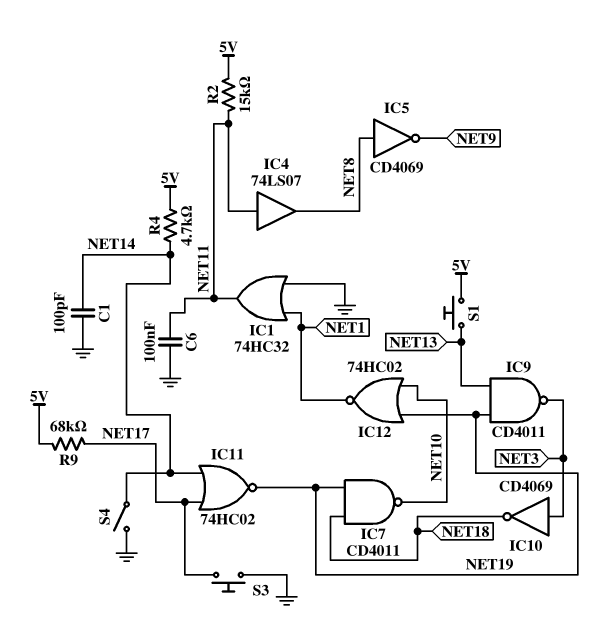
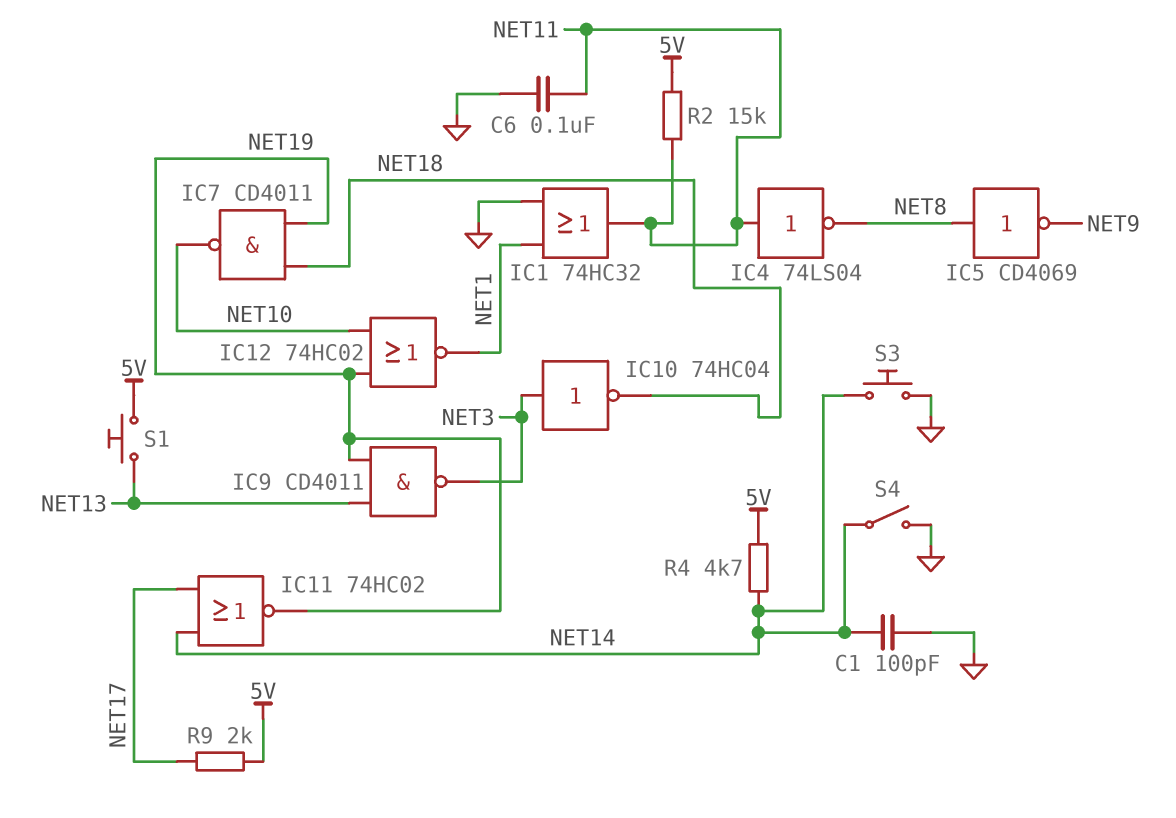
IC4: buffer 74LS07 (in NET11, out NET8) -> NOT 74LS04 (in NET11, out NET8)
IC10: NOT CD4069 (in NET3, out NET18) -> NOT 74HC04 (in NET3, out NET18)
R9: 68k (5V, NET17) -> 2k (5V, NET17)
S3: button (GND, NET17) -> button (GND, NET14)

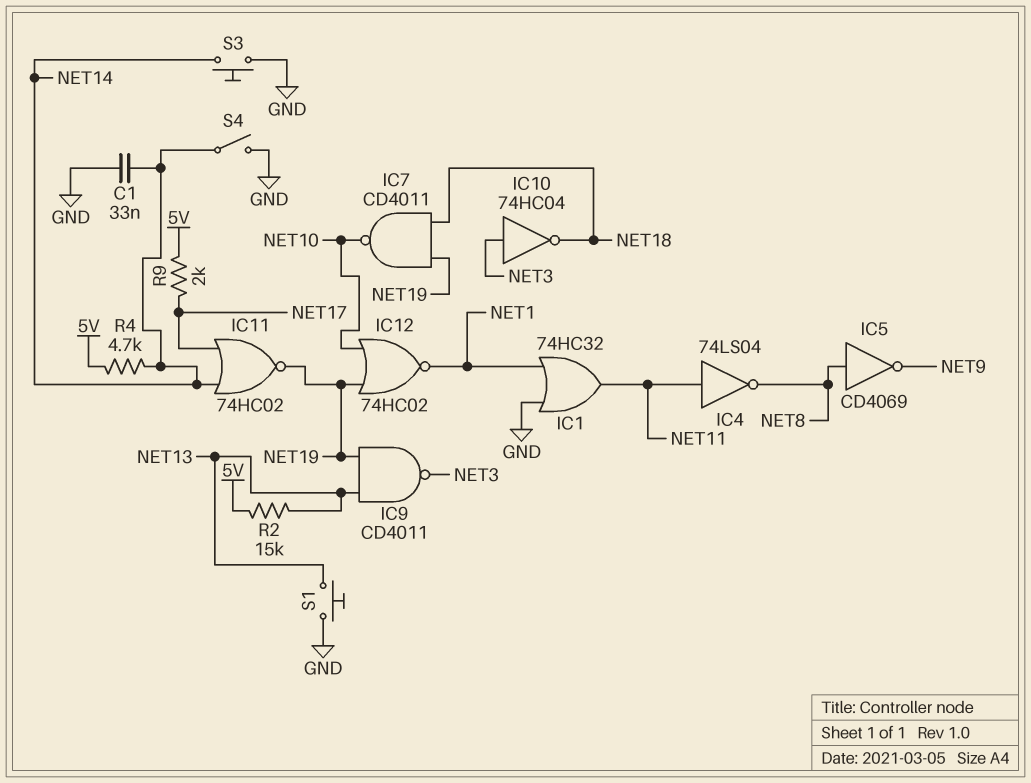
C1: 100pF (GND, NET14) -> 33nF (GND, NET14)
C6: 100nF (GND, NET11) -> none
R2: 15k (5V, NET11) -> 15k (5V, NET13)
S1: button (5V, NET13) -> button (GND, NET13)

